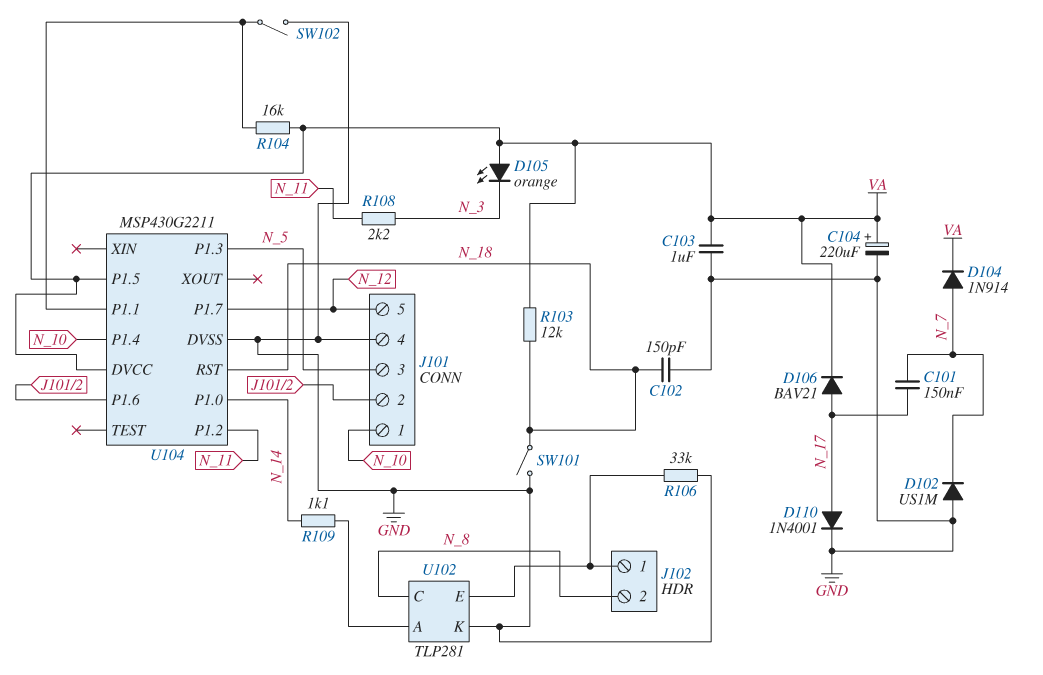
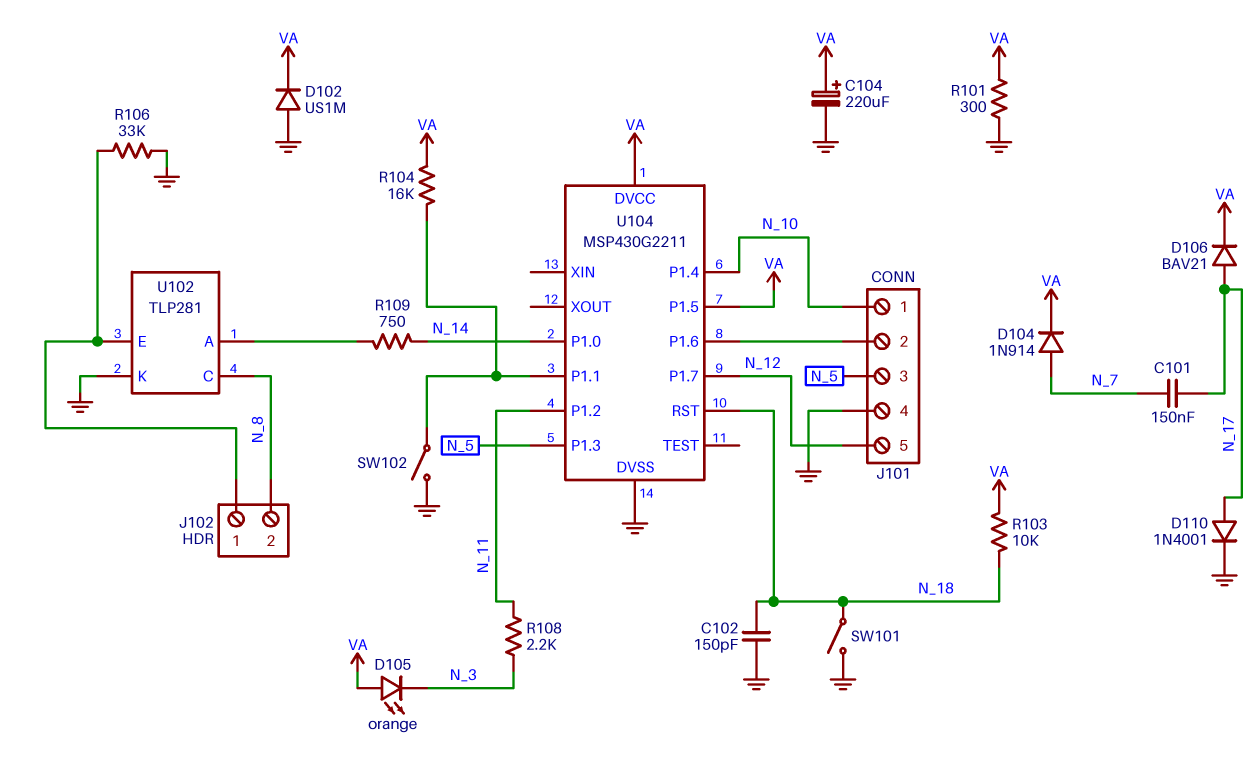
C103: 1uF (GND, VA) -> none
D102: diode US1M (A GND, K N_7) -> diode US1M (A GND, K VA)
R101: none -> 300 (GND, VA)
R103: 12k (N_18, VA) -> 10k (N_18, VA)
R109: 1.1k (N_14, U102/A) -> 750 (N_14, U102/A)

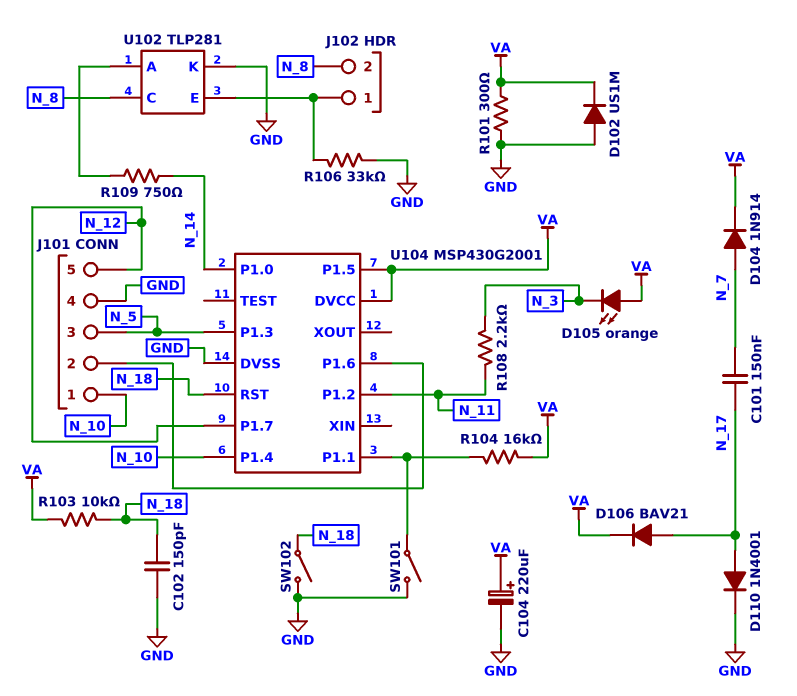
SW101: switch (GND, N_18) -> switch (GND, U104/P1.1)
SW102: switch (GND, U104/P1.1) -> switch (GND, N_18)
U104: MSP430G2211 -> MSP430G2001

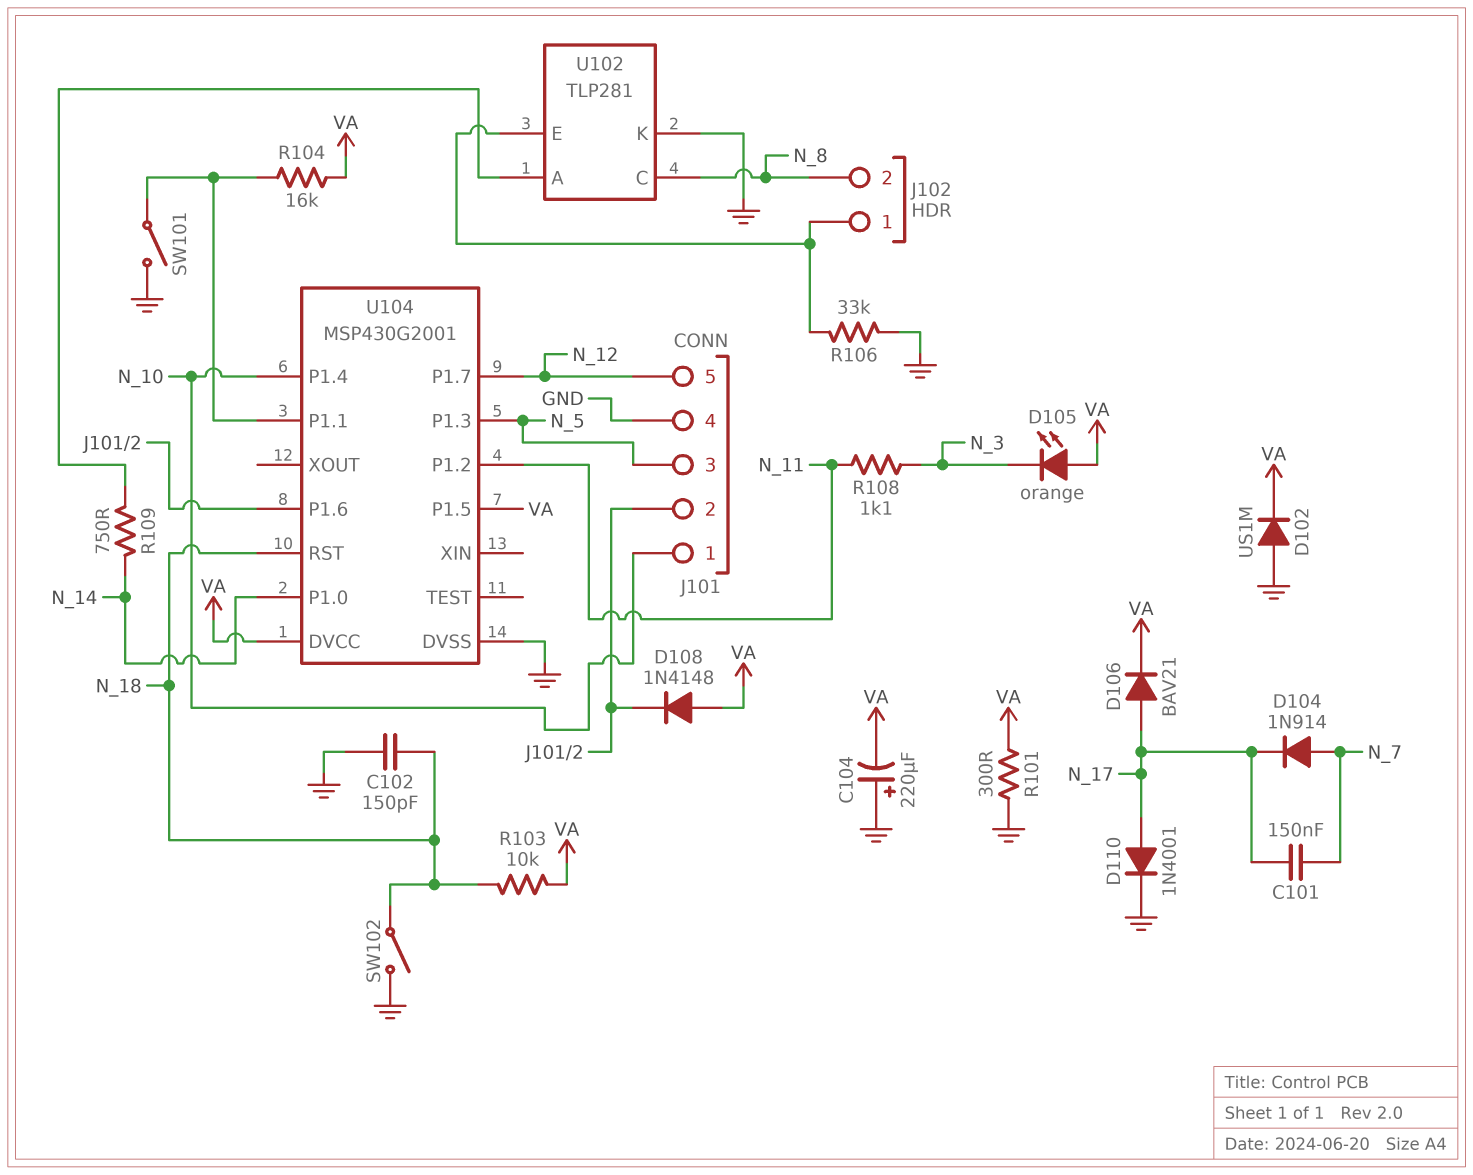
C104: 220uF (plus VA, minus GND) -> 220uF (plus GND, minus VA)
D104: diode 1N914 (A N_7, K VA) -> diode 1N914 (A N_7, K N_17)
D108: none -> diode 1N4148 (A VA, K J101/2)
R108: 2.2k (N_3, N_11) -> 1.1k (N_3, N_11)

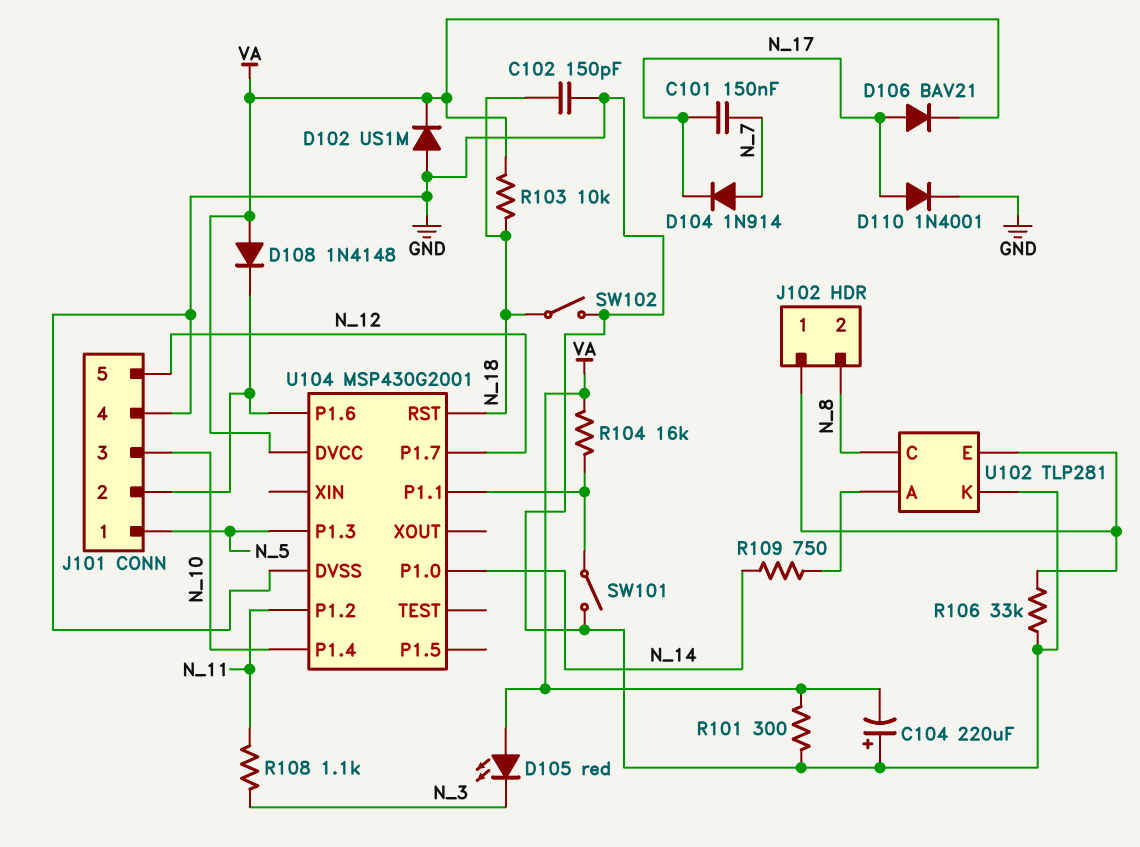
D105: LED orange (A VA, K N_3) -> LED red (A VA, K N_3)
J101 pin 1: N_10 -> N_5
J101 pin 3: N_5 -> N_10
U104 pin P1.5: VA -> none

